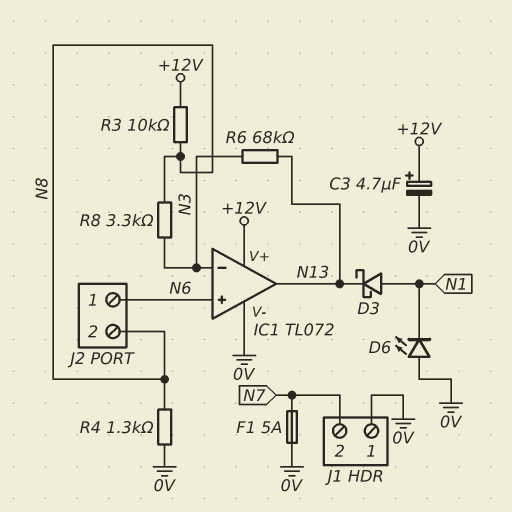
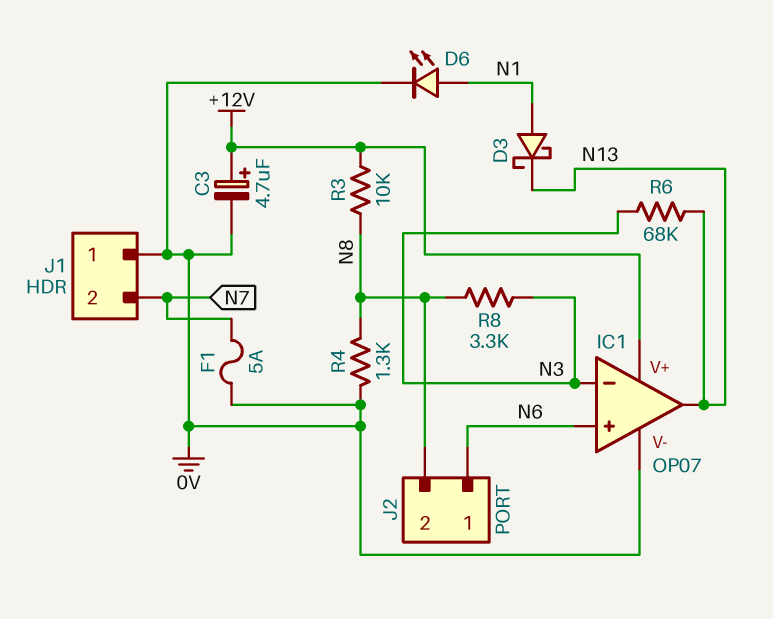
D6: LED (A 0V, K N1) -> LED (A N1, K 0V)
IC1: TL072 -> OP07

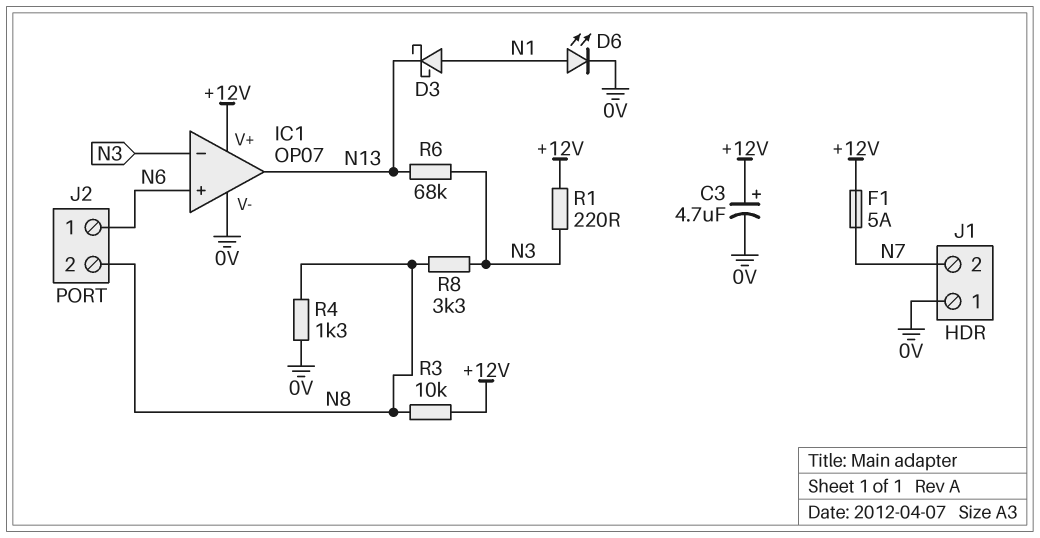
F1: 5A (0V, N7) -> 5A (+12V, N7)
R1: none -> 220 (+12V, N3)

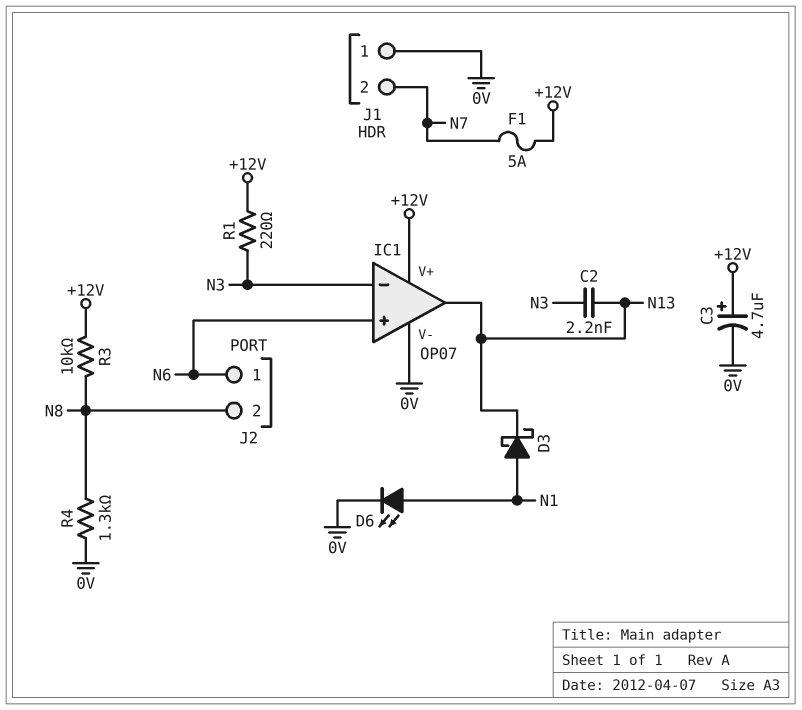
C2: none -> 2.2nF (N3, N13)
R6: 68k (N3, N13) -> none
R8: 3.3k (N3, N8) -> none

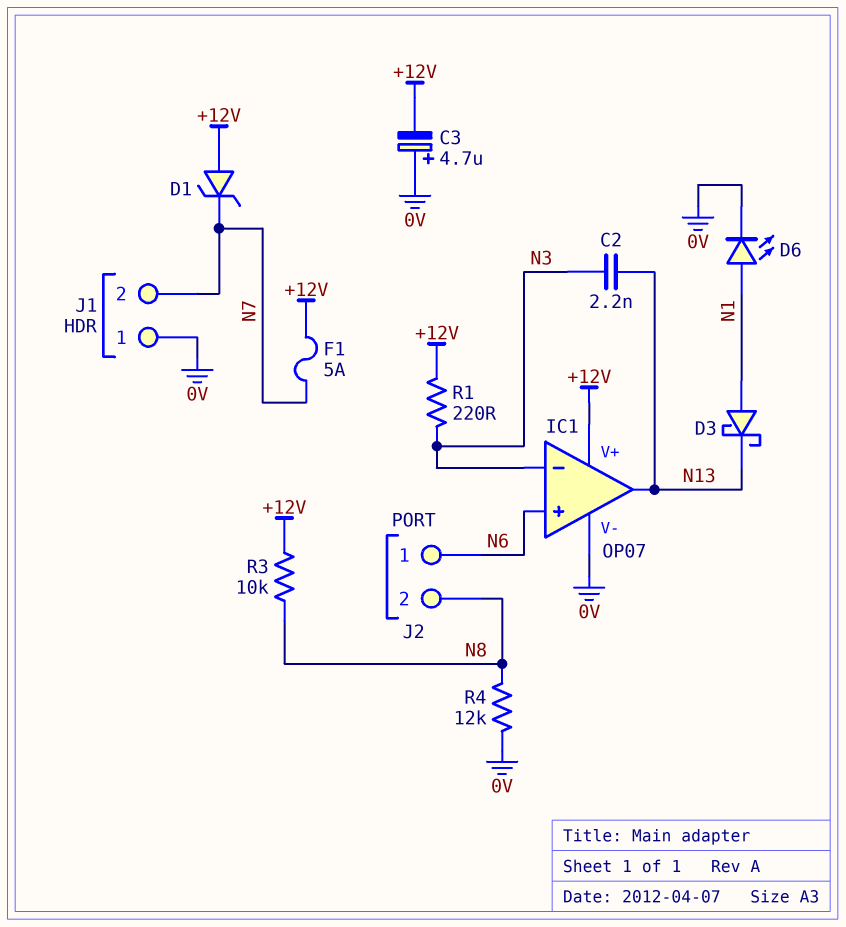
C3: 4.7uF (plus +12V, minus 0V) -> 4.7uF (plus 0V, minus +12V)
D1: none -> zener (A +12V, K N7)
R4: 1.3k (0V, N8) -> 12k (0V, N8)

